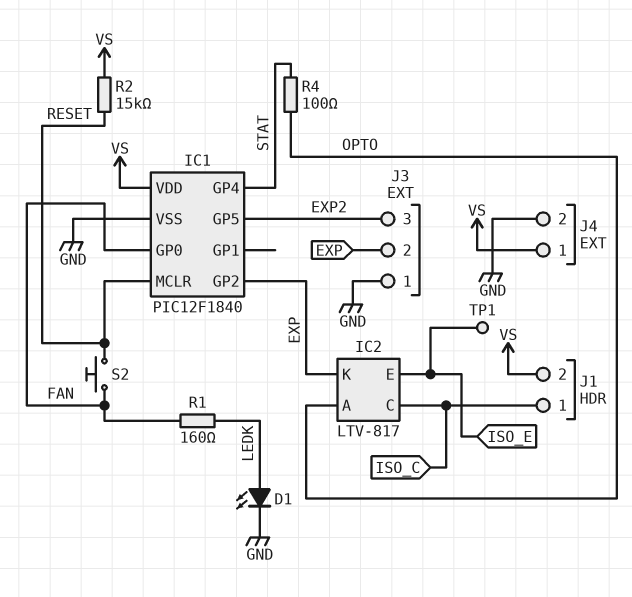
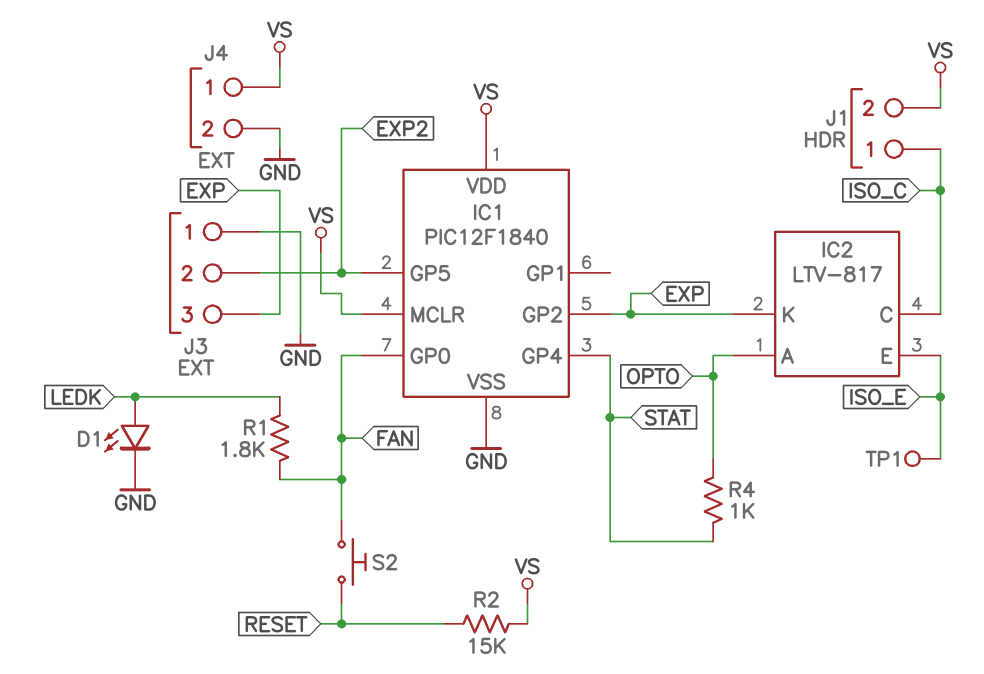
IC1 pin MCLR: RESET -> VS
J3 pin 2: EXP -> EXP2
J3 pin 3: EXP2 -> EXP
R1: 160 (FAN, LEDK) -> 1.8k (FAN, LEDK)
R4: 100 (OPTO, STAT) -> 1k (OPTO, STAT)

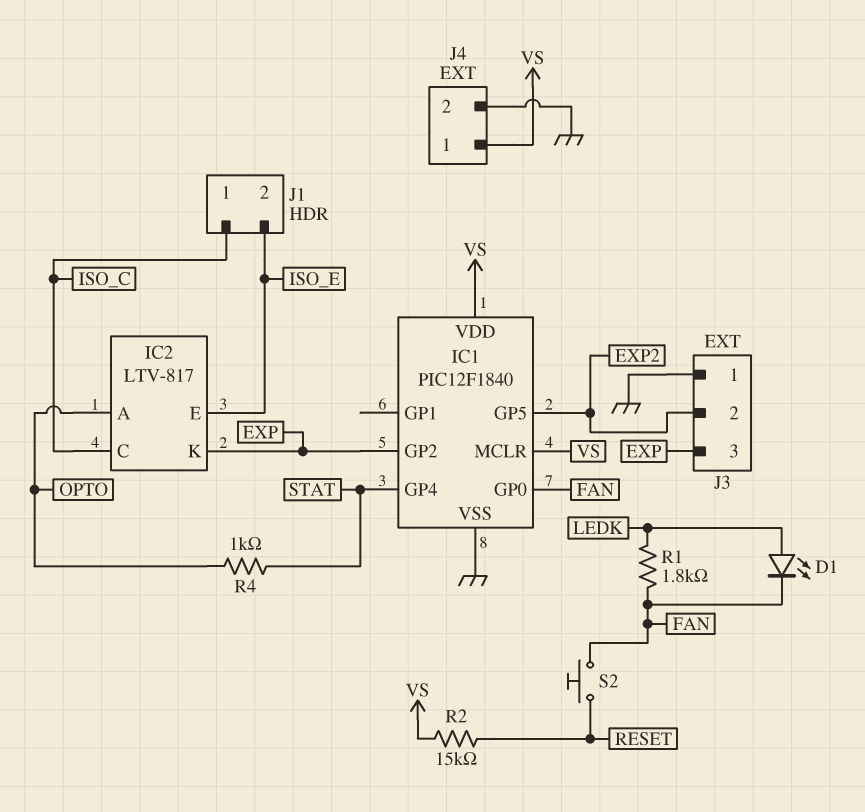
D1: LED (A LEDK, K GND) -> LED (A LEDK, K FAN)
J1 pin 2: VS -> ISO_E
TP1: test point (ISO_E) -> none

